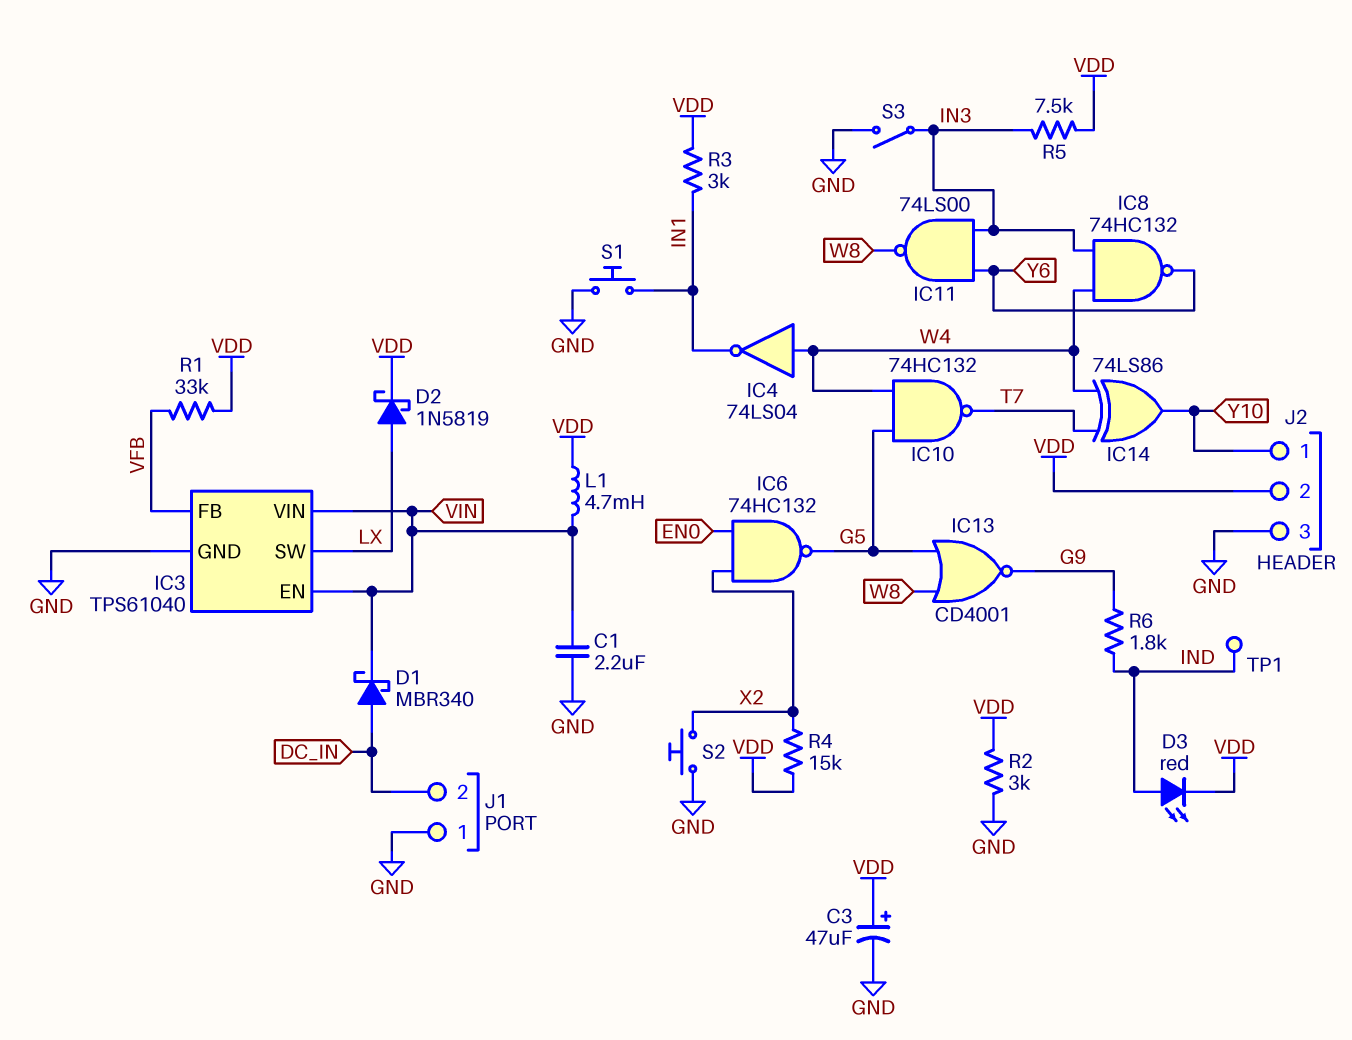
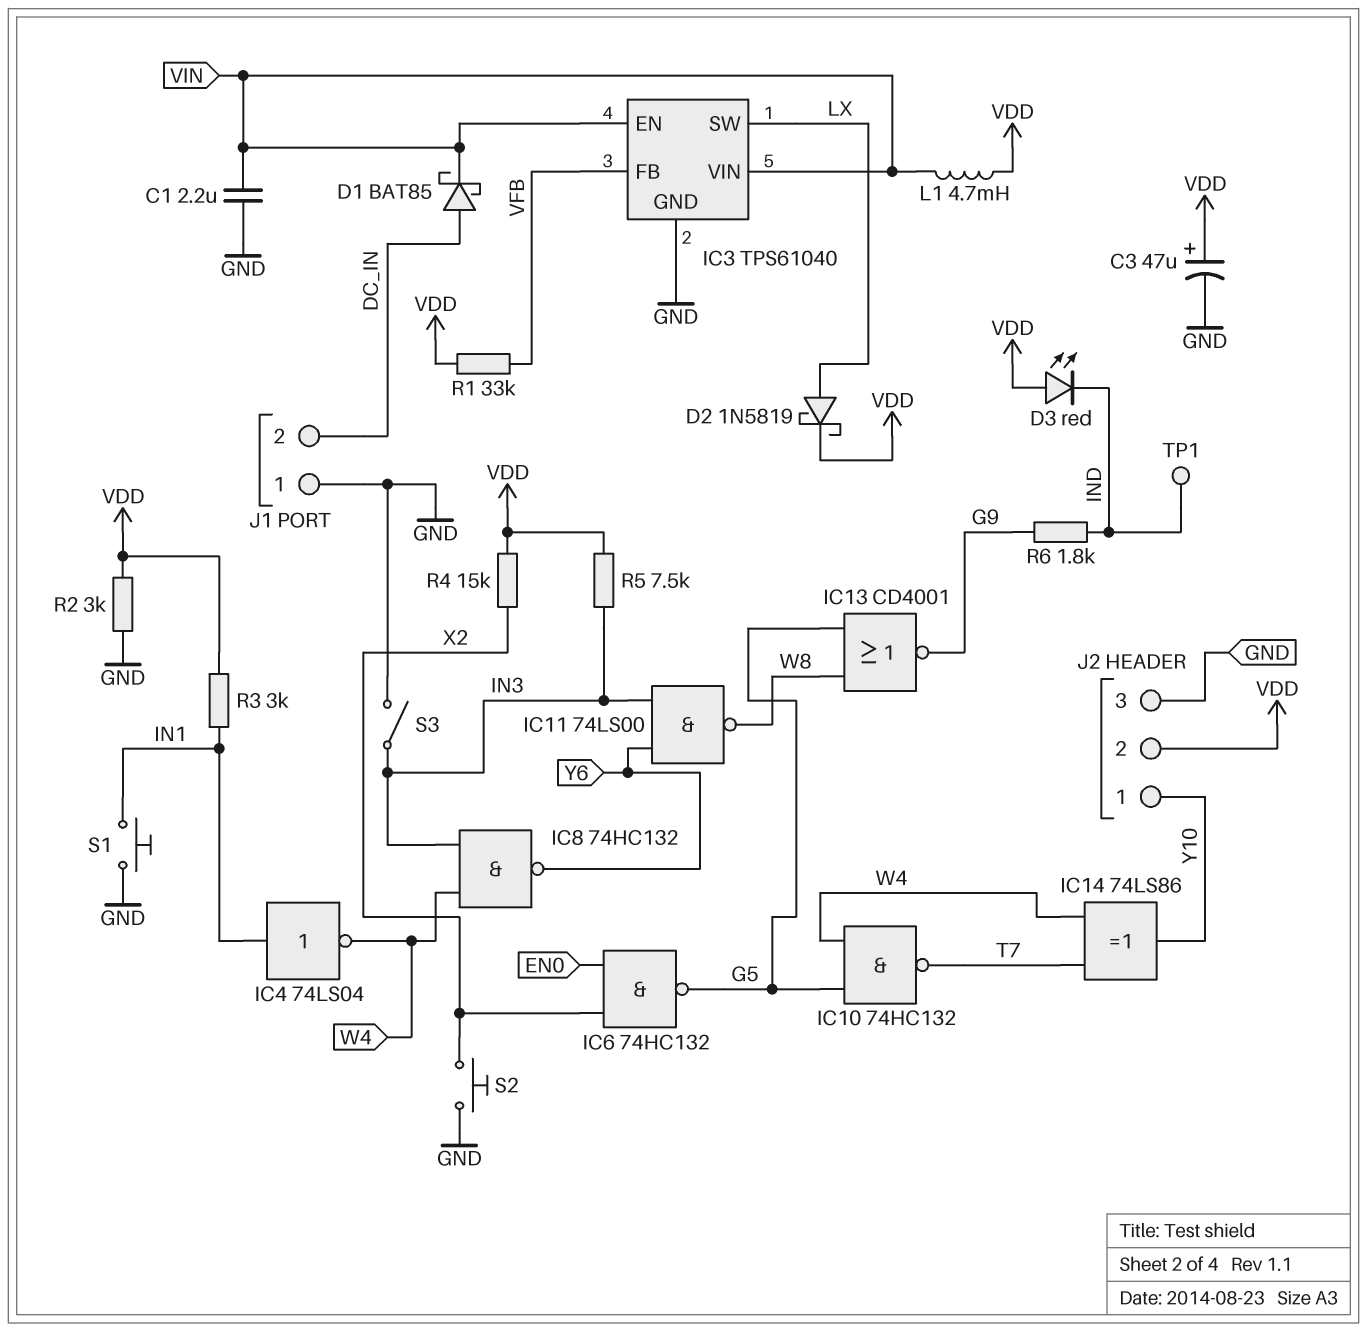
D1: schottky MBR340 (A DC_IN, K VIN) -> schottky BAT85 (A DC_IN, K VIN)
D3: LED red (A IND, K VDD) -> LED red (A VDD, K IND)
IC4: NOT 74LS04 (in W4, out IN1) -> NOT 74LS04 (in IN1, out W4)

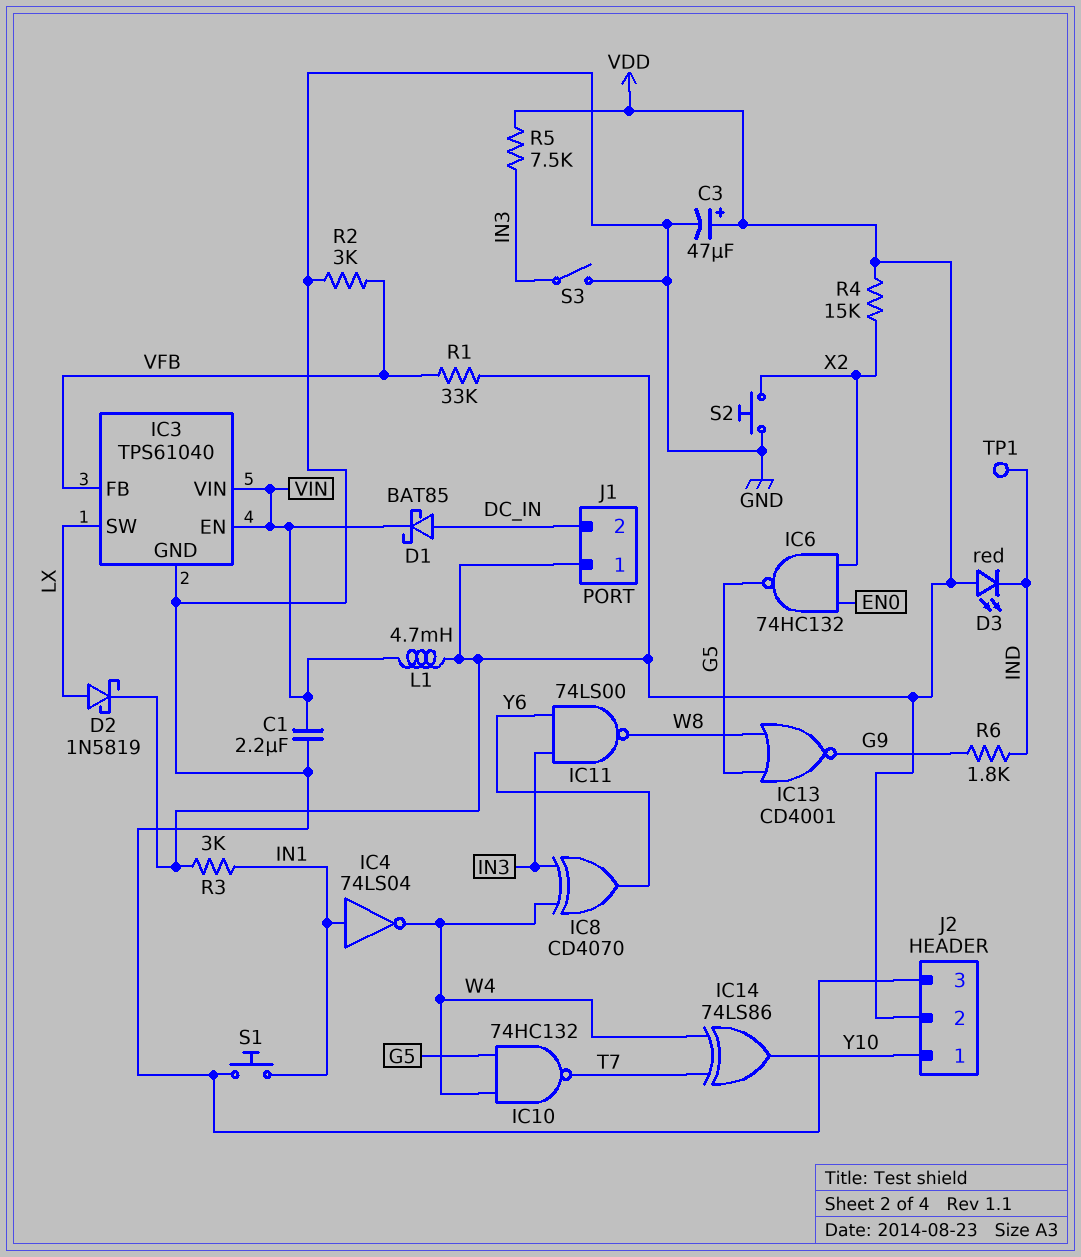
IC8: NAND 74HC132 (in IN3, in W4, out Y6) -> XOR CD4070 (in IN3, in W4, out Y6)
J1 pin 1: GND -> VDD
R2: 3k (GND, VDD) -> 3k (GND, VFB)

